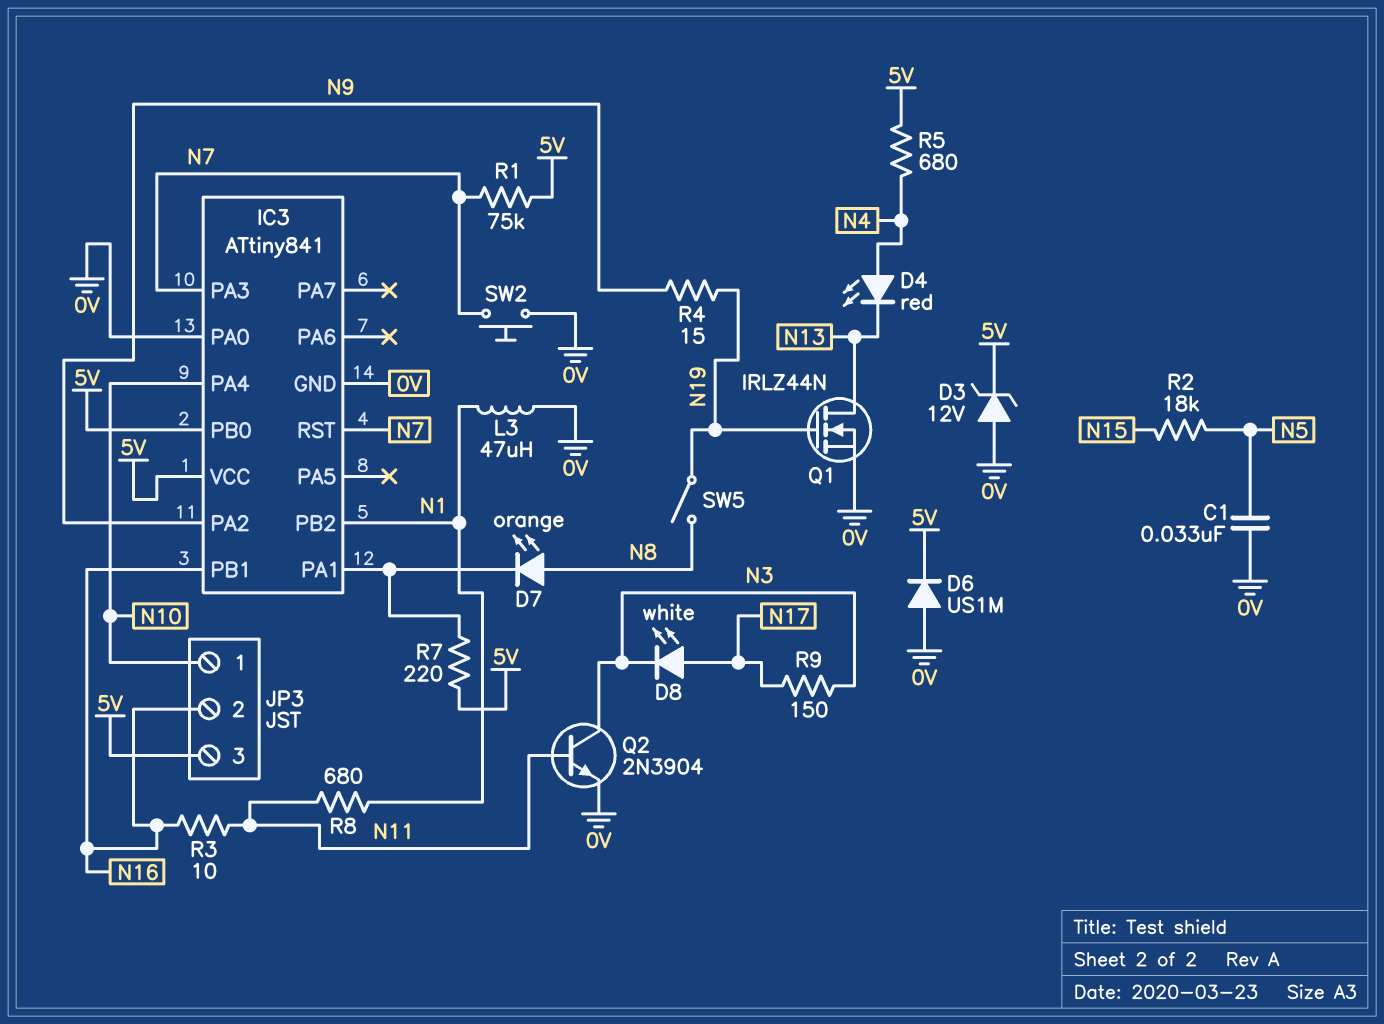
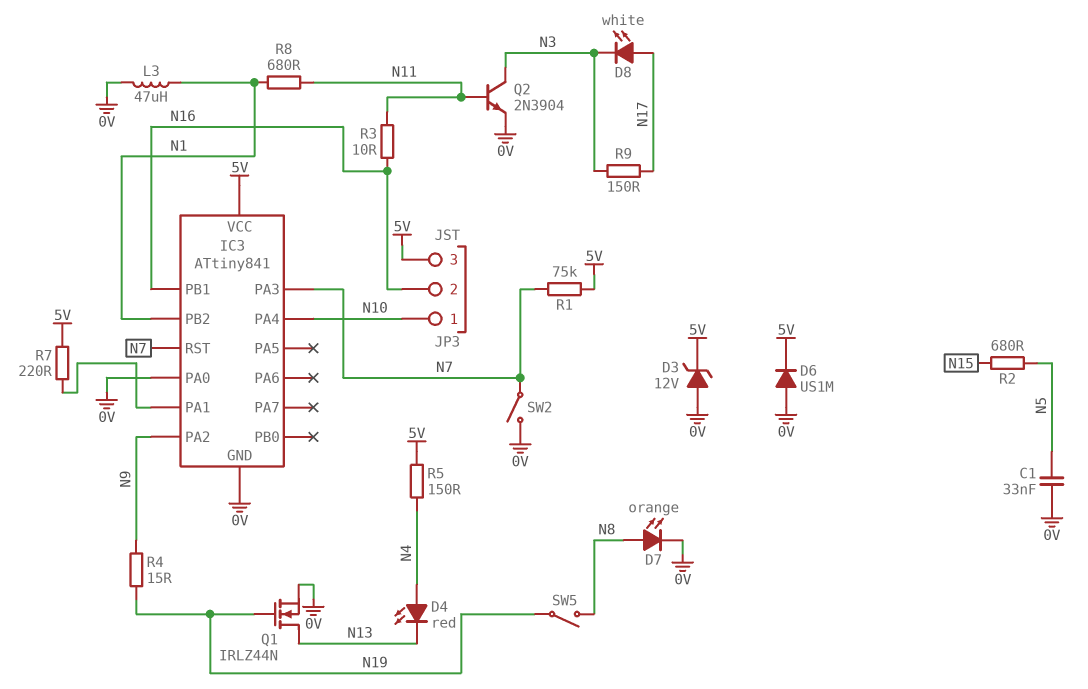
D7: LED orange (A N8, K IC3/PA1) -> LED orange (A N8, K 0V)
IC3 pin PB0: 5V -> none
R2: 18k (N5, N15) -> 680 (N5, N15)
R5: 680 (5V, N4) -> 150 (5V, N4)
SW2: button (0V, N7) -> switch (0V, N7)

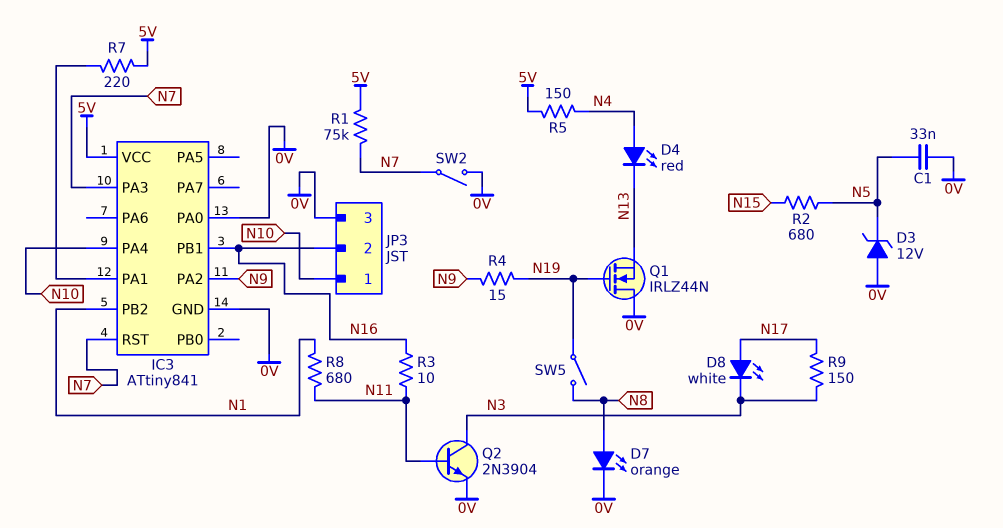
D3: zener 12V (A 0V, K 5V) -> zener 12V (A 0V, K N5)
D6: diode US1M (A 0V, K 5V) -> none
JP3 pin 3: 5V -> 0V
L3: 47uH (0V, N1) -> none
Q1: NMOS IRLZ44N (G N19, D N13, S 0V) -> NMOS IRLZ44N (G N19, D 0V, S N13)

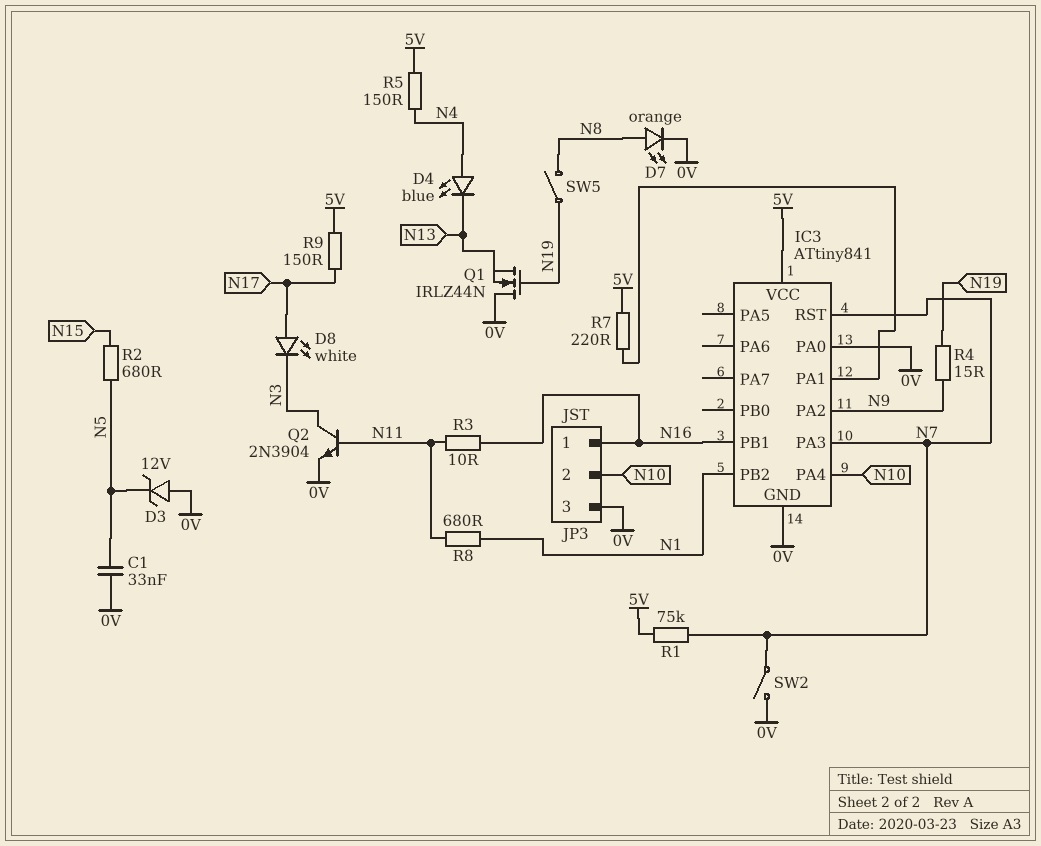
D4: LED red (A N4, K N13) -> LED blue (A N4, K N13)
JP3 pin 1: N10 -> N16
JP3 pin 2: N16 -> N10
R9: 150 (N3, N17) -> 150 (5V, N17)

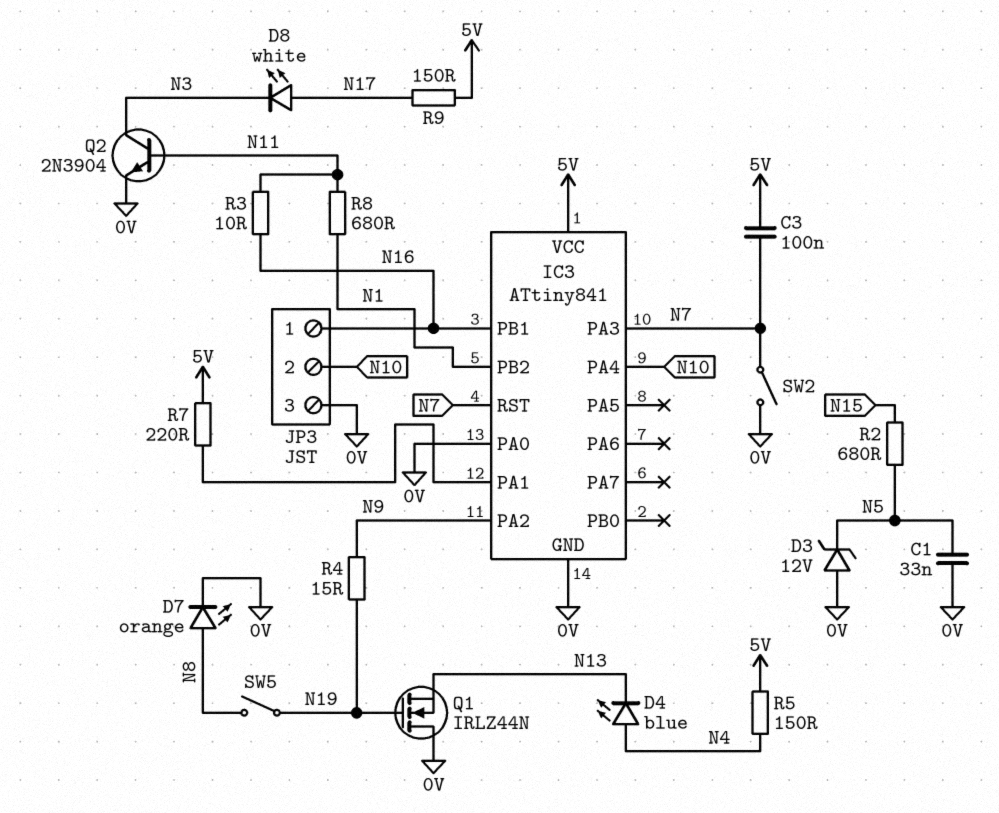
C3: none -> 100nF (5V, N7)
R1: 75k (5V, N7) -> none

